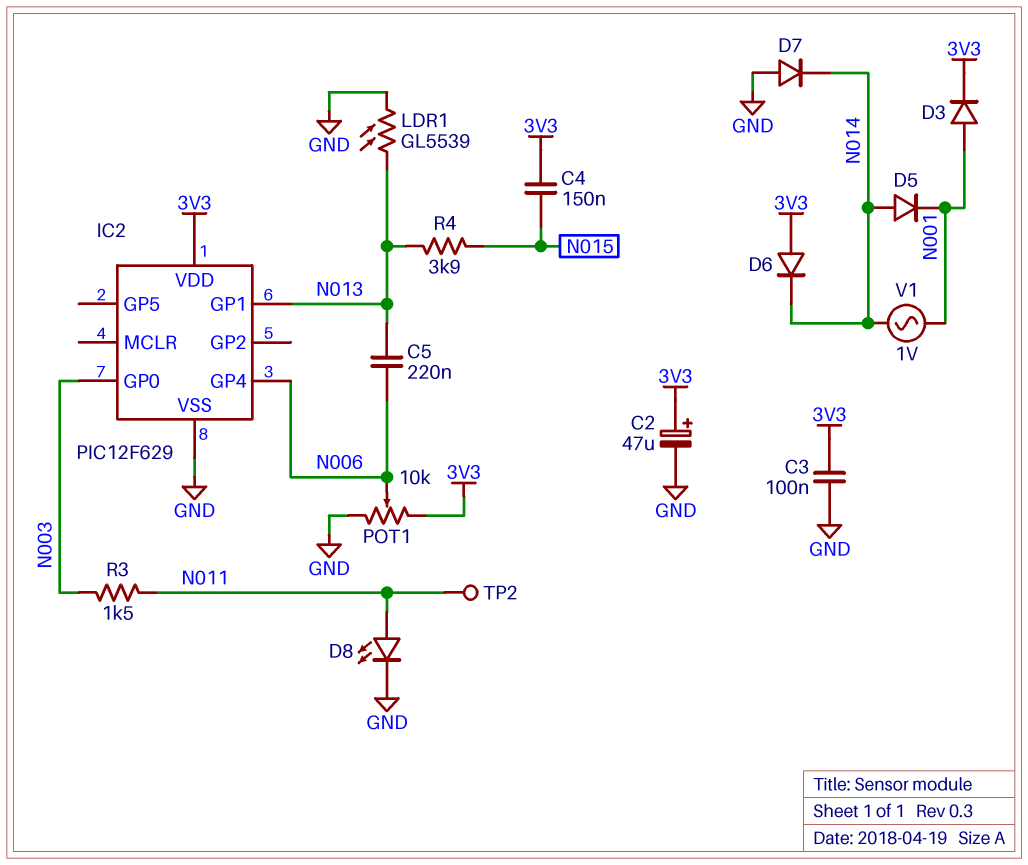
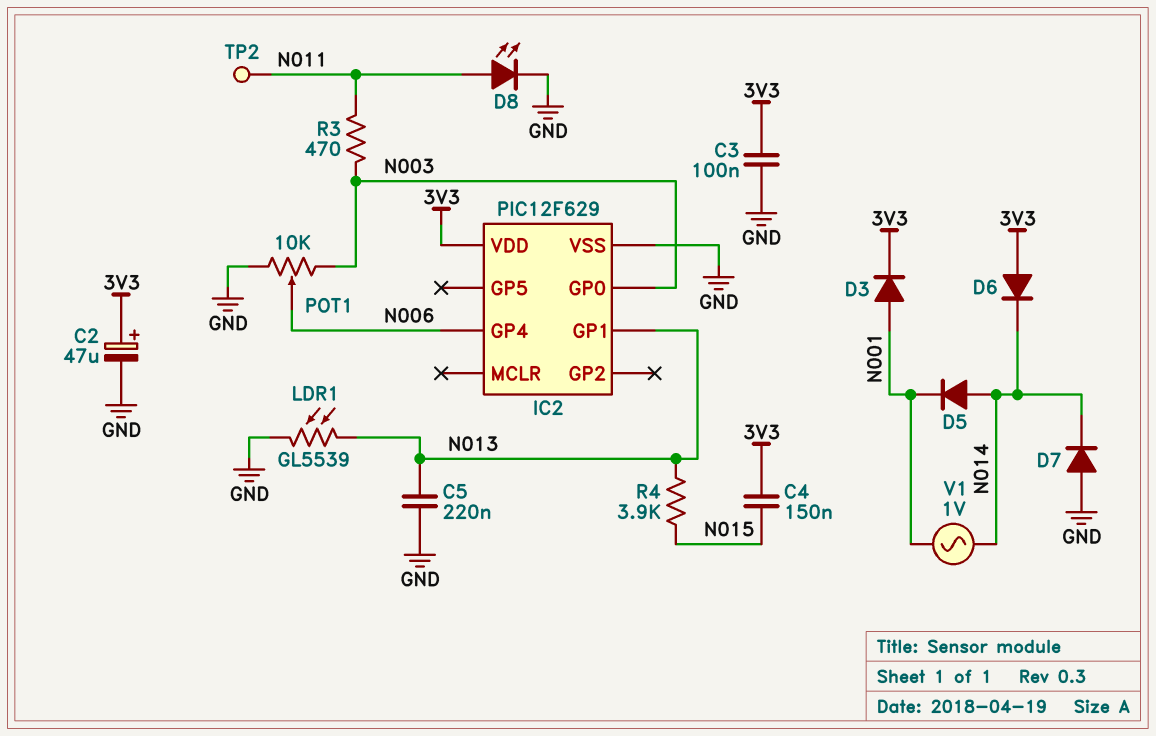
C5: 220nF (N006, N013) -> 220nF (GND, N013)
POT1: 10k (3V3, GND, wiper N006) -> 10k (GND, N003, wiper N006)
R3: 1.5k (N003, N011) -> 470 (N003, N011)

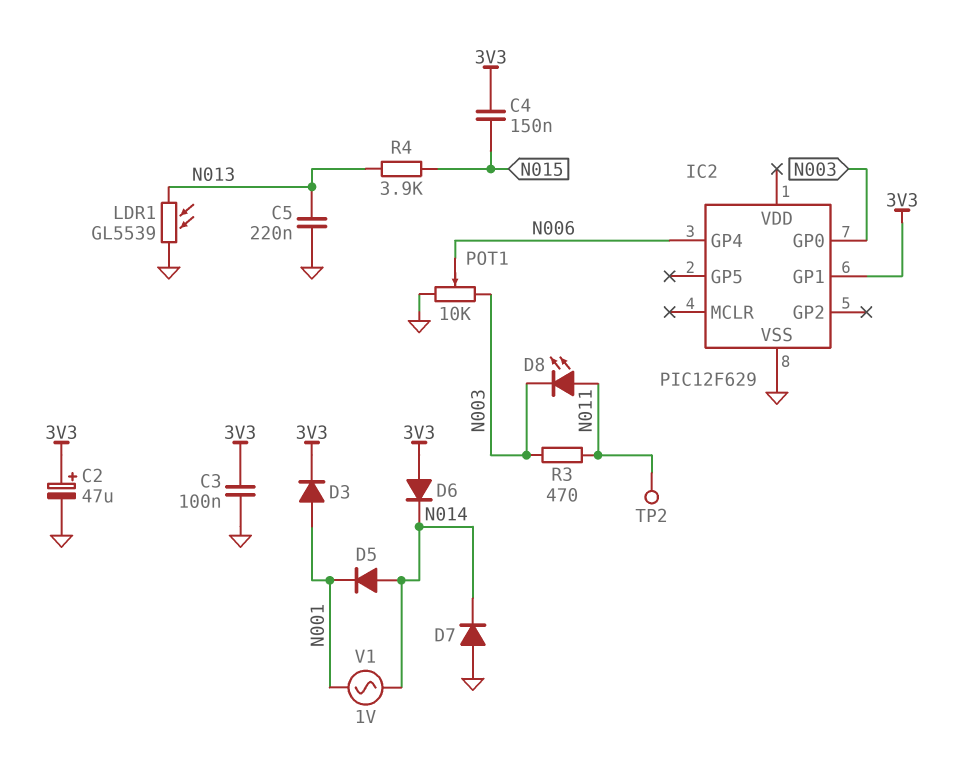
D8: LED (A N011, K GND) -> LED (A N011, K N003)
IC2 pin GP1: N013 -> 3V3
IC2 pin VDD: 3V3 -> none

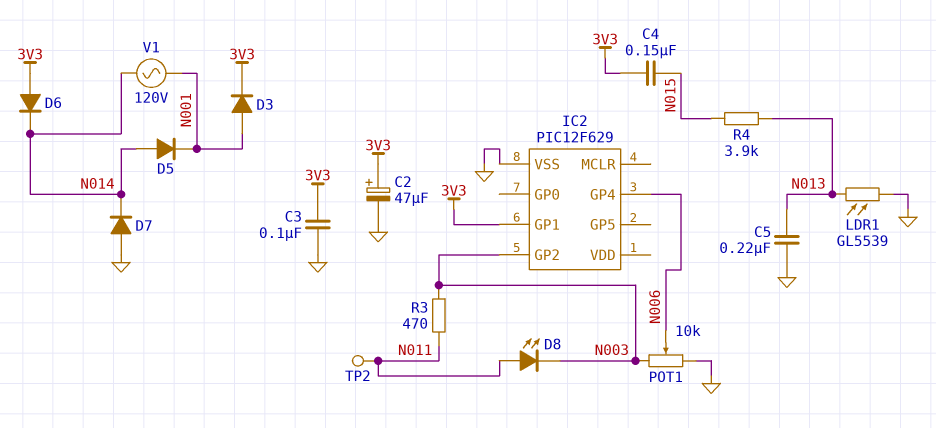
IC2 pin GP0: N003 -> none
IC2 pin GP2: none -> N003
V1: AC 1V (N001, N014) -> AC 120V (N001, N014)

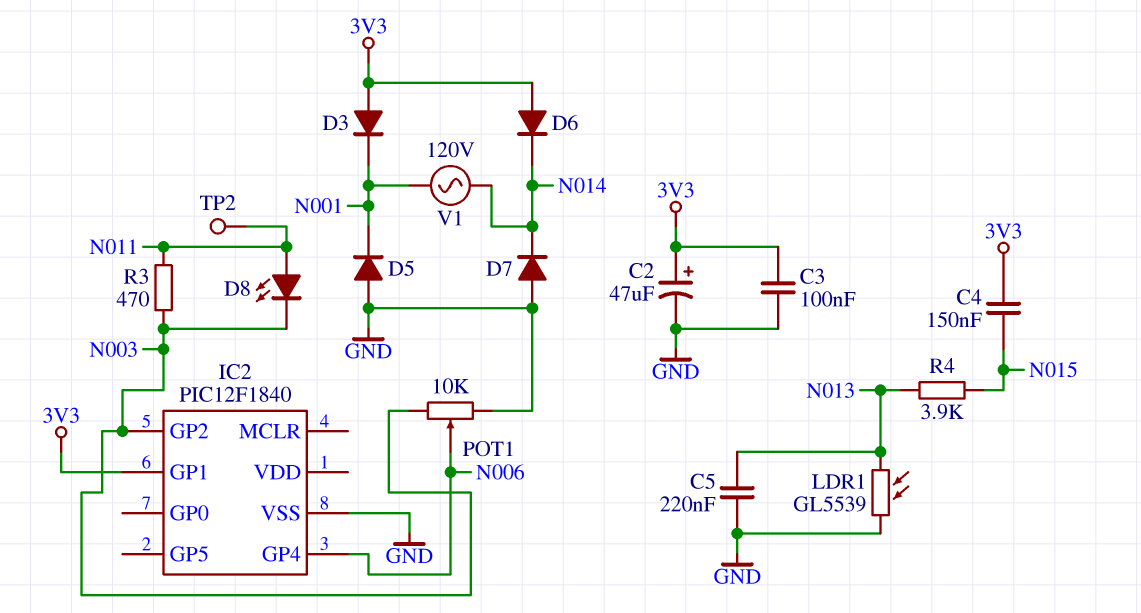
D3: diode (A N001, K 3V3) -> diode (A 3V3, K N001)
D5: diode (A N014, K N001) -> diode (A GND, K N001)
IC2: PIC12F629 -> PIC12F1840

